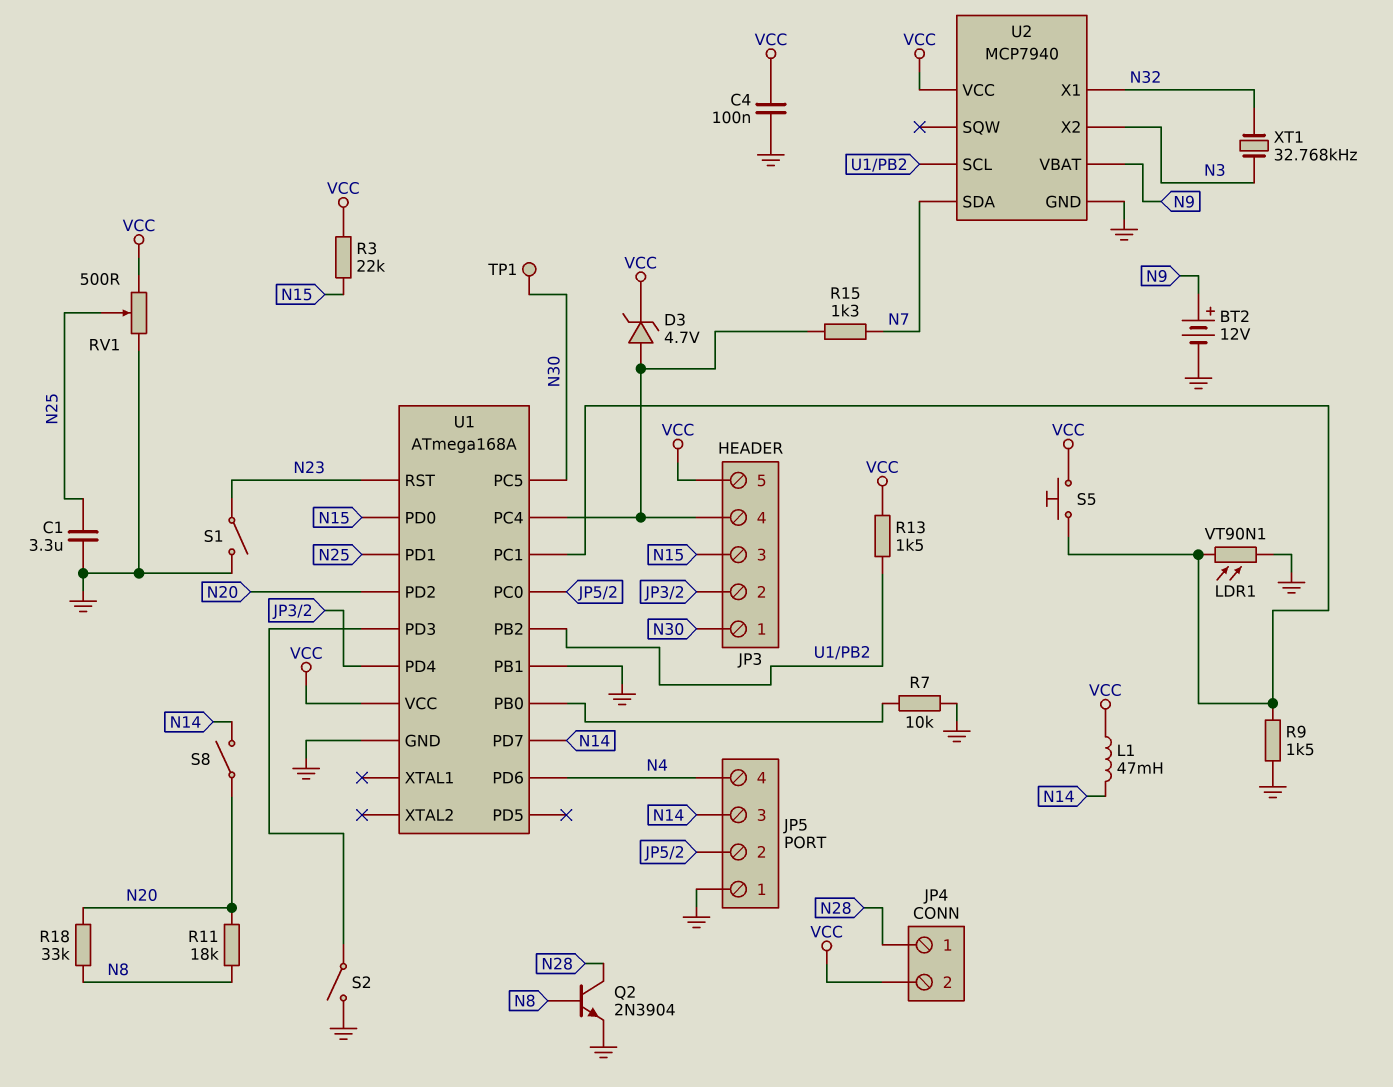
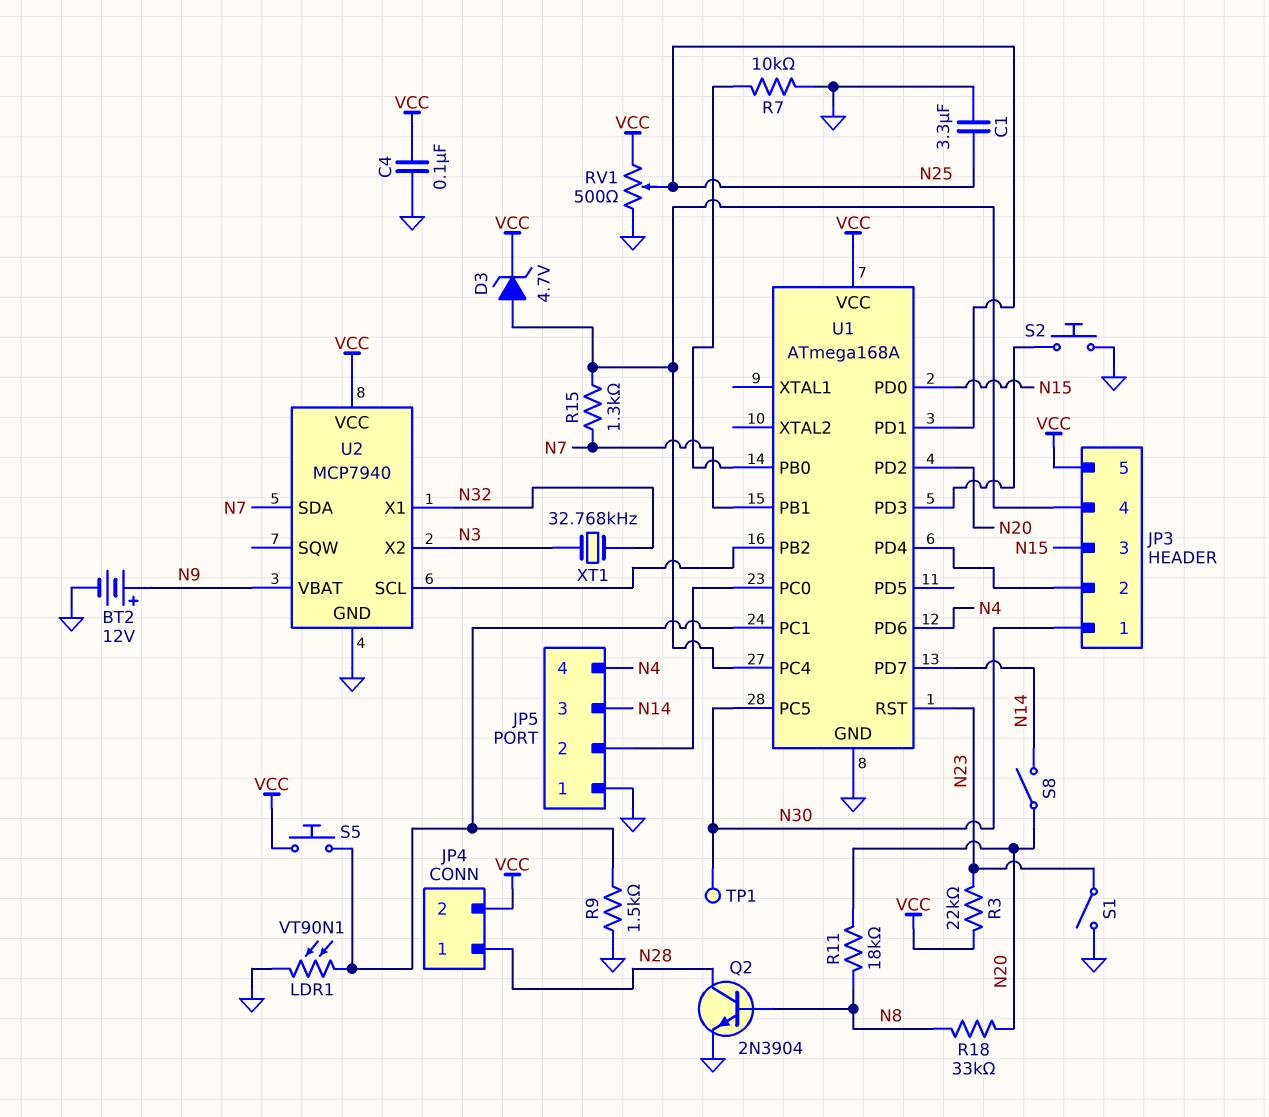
L1: 47mH (N14, VCC) -> none
R3: 22k (N15, VCC) -> 22k (N23, VCC)
R13: 1.5k (U1/PB2, VCC) -> none
S2: switch (GND, U1/PD3) -> button (GND, U1/PD3)
U1 pin PB1: GND -> N7

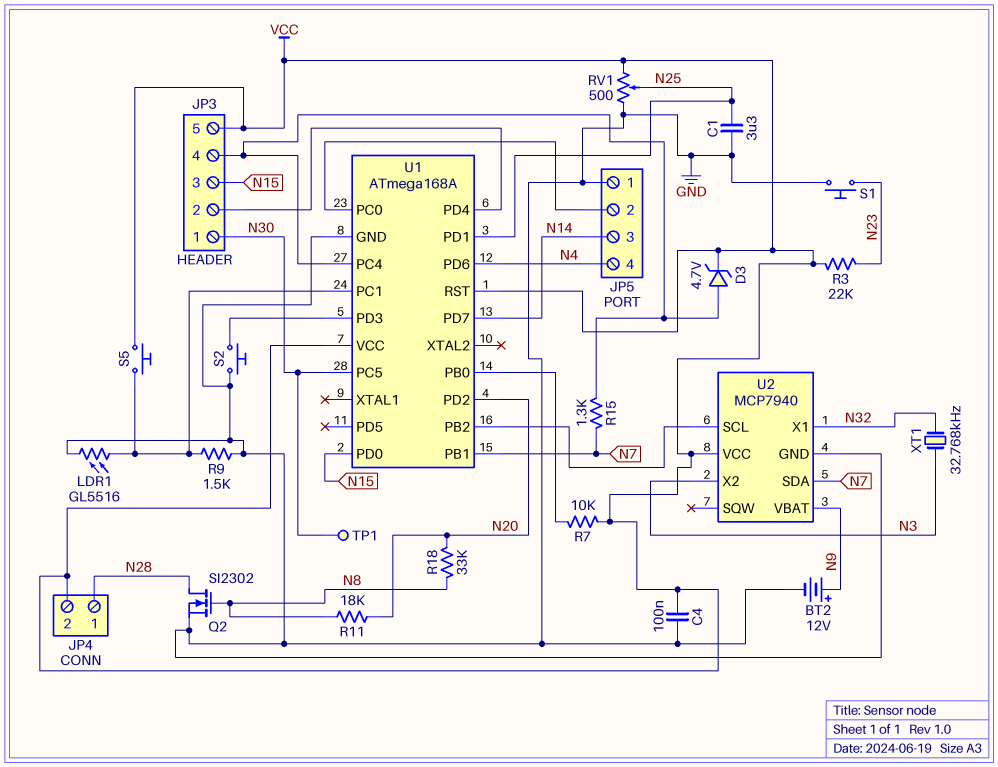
LDR1: VT90N1 (GND, U1/PC1) -> GL5516 (GND, U1/PC1)
Q2: NPN 2N3904 (B N8, C N28, E GND) -> NMOS SI2302 (G N8, D N28, S GND)
R7: 10k (GND, U1/PB0) -> 10k (U1/PB0, VCC)
S1: switch (GND, N23) -> button (GND, N23)
S8: switch (N14, N20) -> none
U1 pin RST: N23 -> VCC

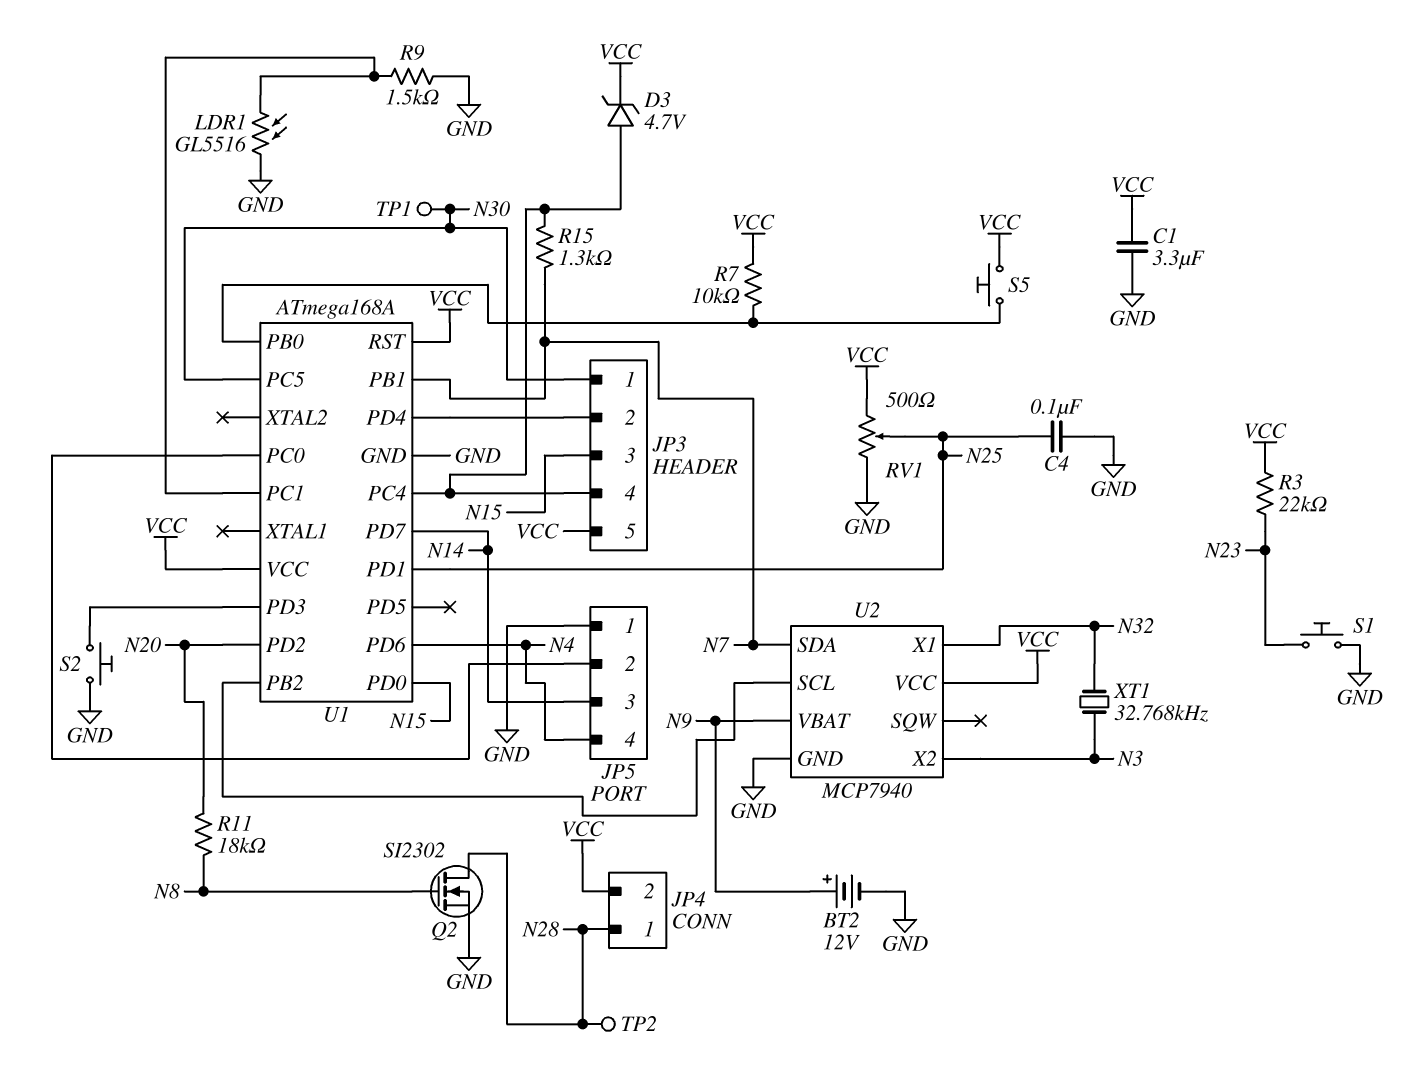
C1: 3.3uF (GND, N25) -> 3.3uF (GND, VCC)
C4: 100nF (GND, VCC) -> 100nF (GND, N25)
R18: 33k (N8, N20) -> none
S5: button (U1/PC1, VCC) -> button (U1/PB0, VCC)
TP2: none -> test point (N28)

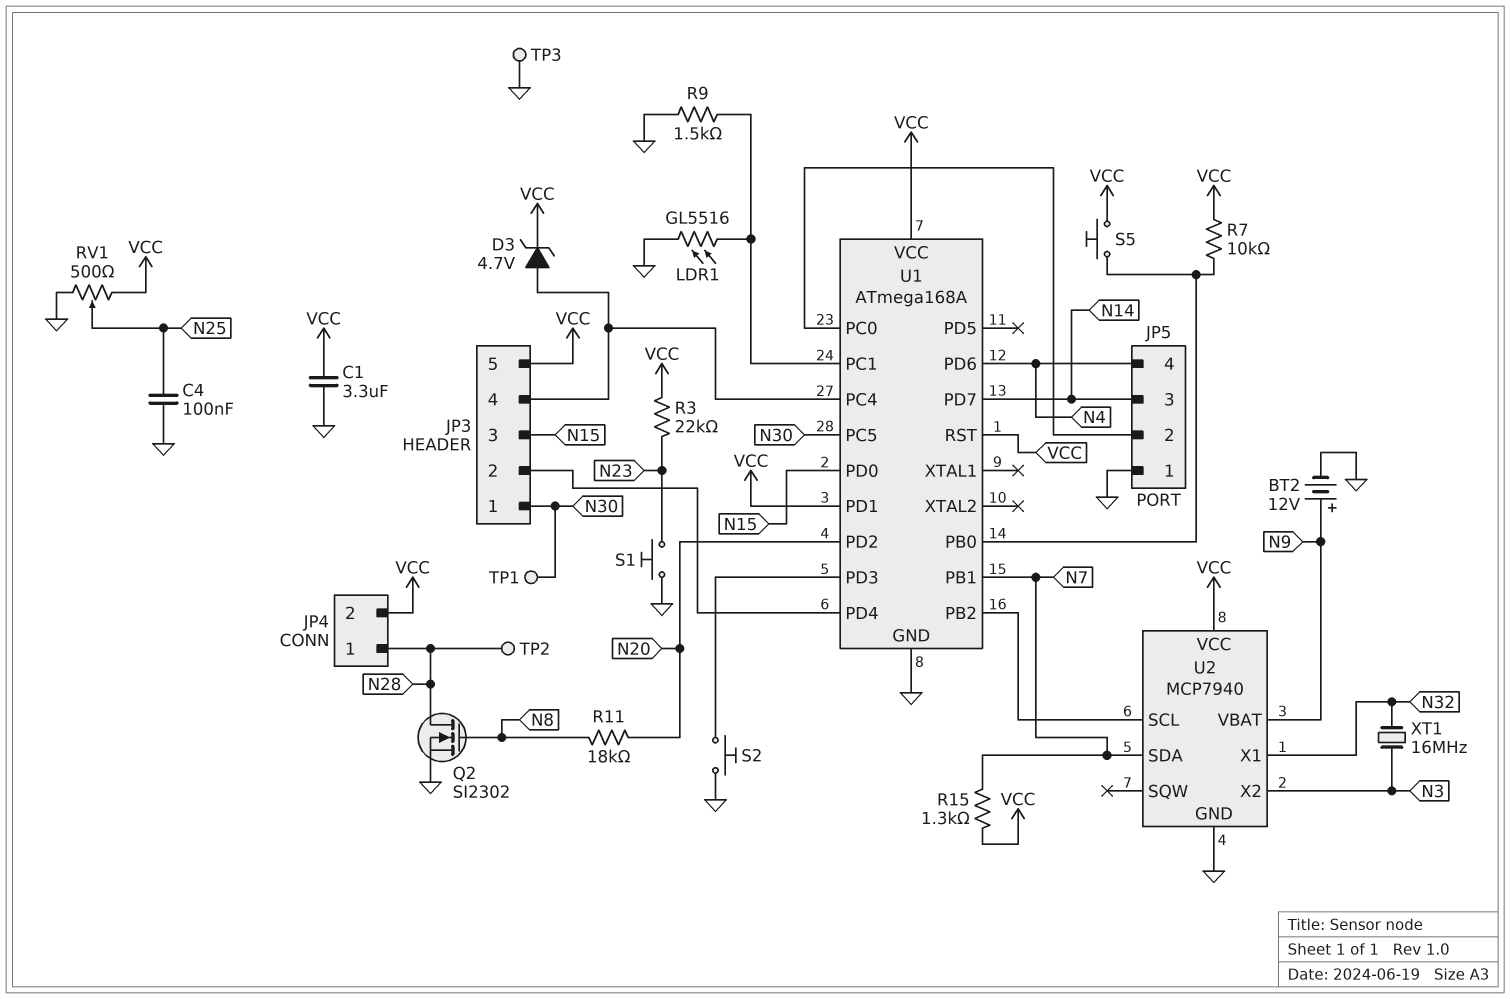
R15: 1.3k (JP3/4, N7) -> 1.3k (N7, VCC)
TP3: none -> test point (GND)
U1 pin PD1: N25 -> VCC
XT1: 32.768kHz (N3, N32) -> 16MHz (N3, N32)

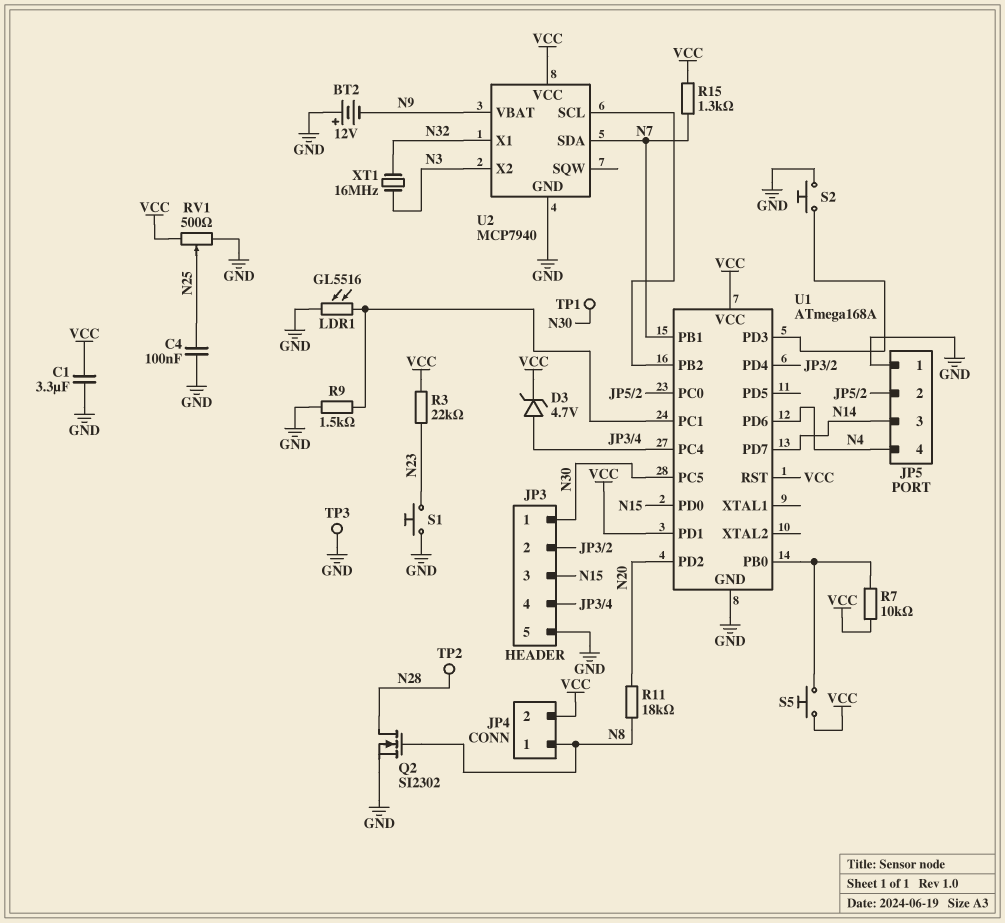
BT2: 12V (plus N9, minus GND) -> 12V (plus GND, minus N9)
JP3 pin 5: VCC -> GND
JP4 pin 1: N28 -> N8

